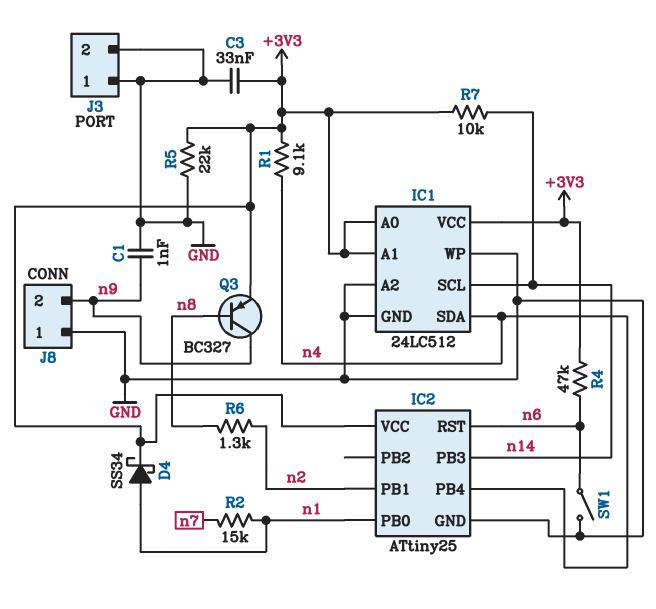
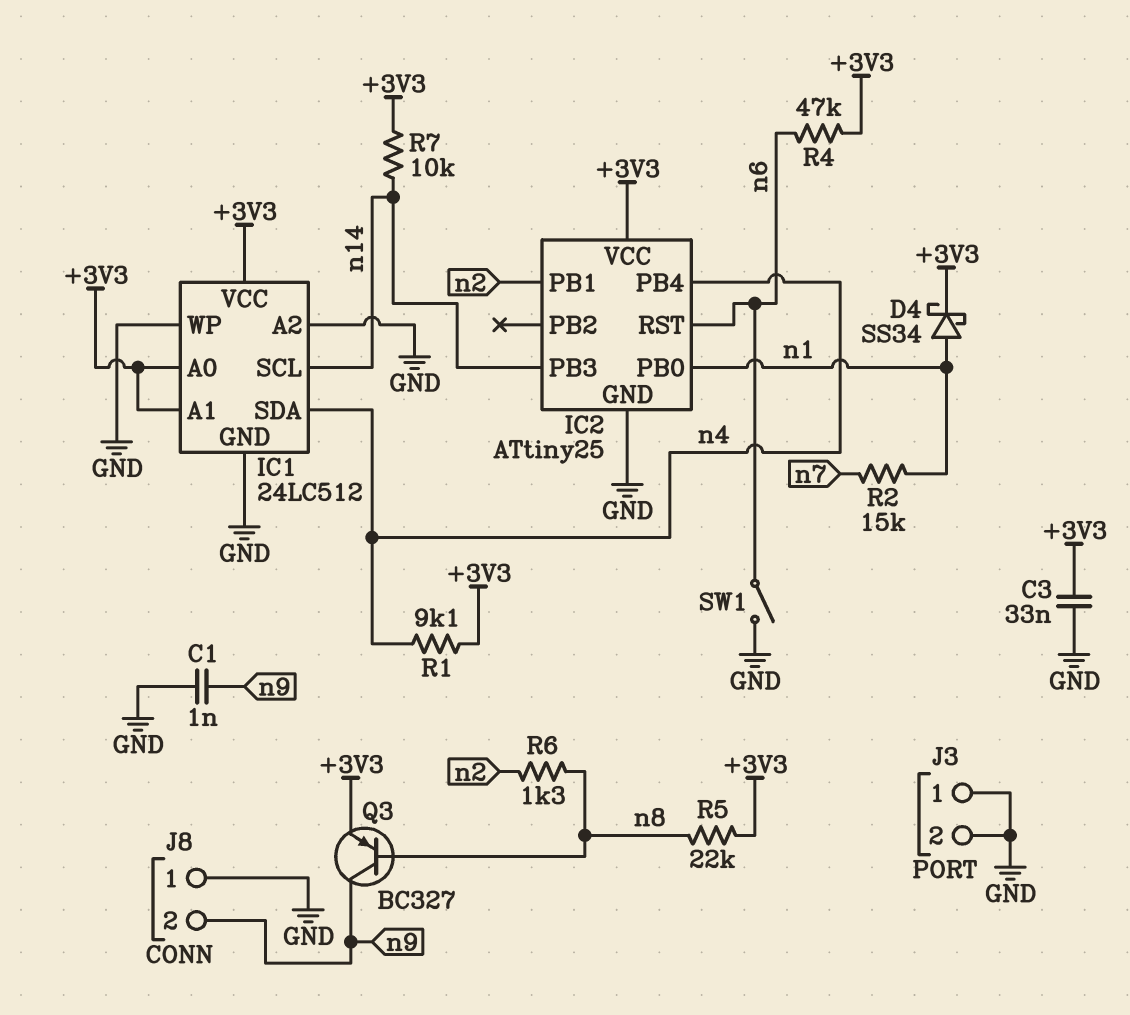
R5: 22k (+3V3, GND) -> 22k (+3V3, n8)

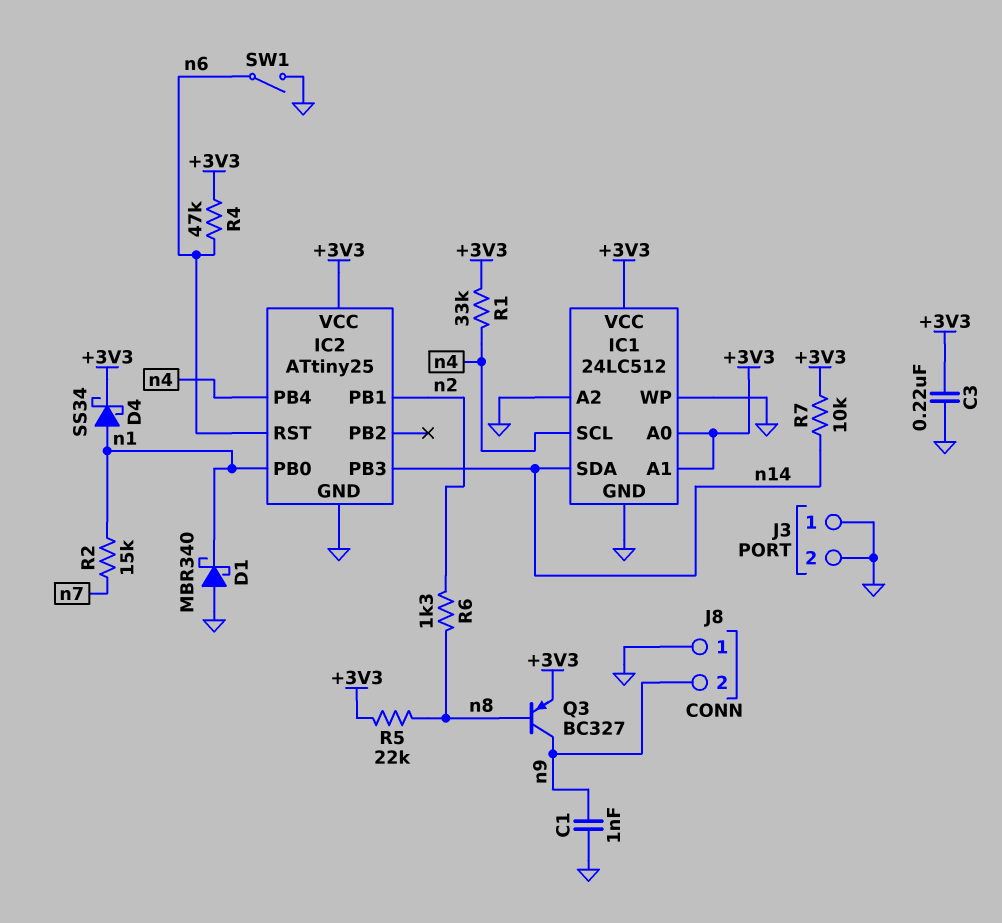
C3: 33nF (+3V3, GND) -> 220nF (+3V3, GND)
D1: none -> schottky MBR340 (A GND, K n1)
IC1 pin SCL: n14 -> n4
IC1 pin SDA: n4 -> n14
R1: 9.1k (+3V3, n4) -> 33k (+3V3, n4)

